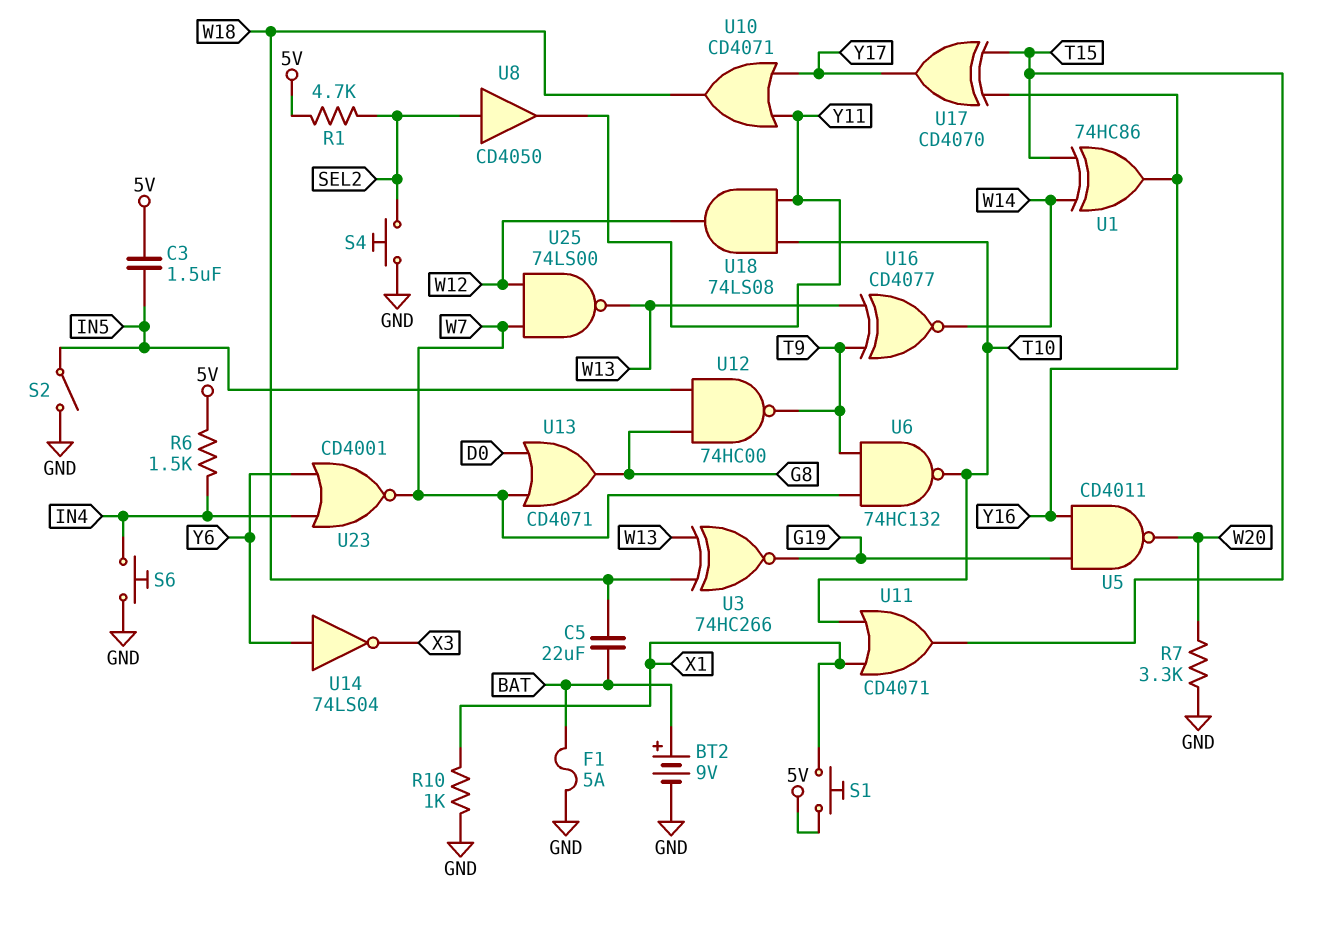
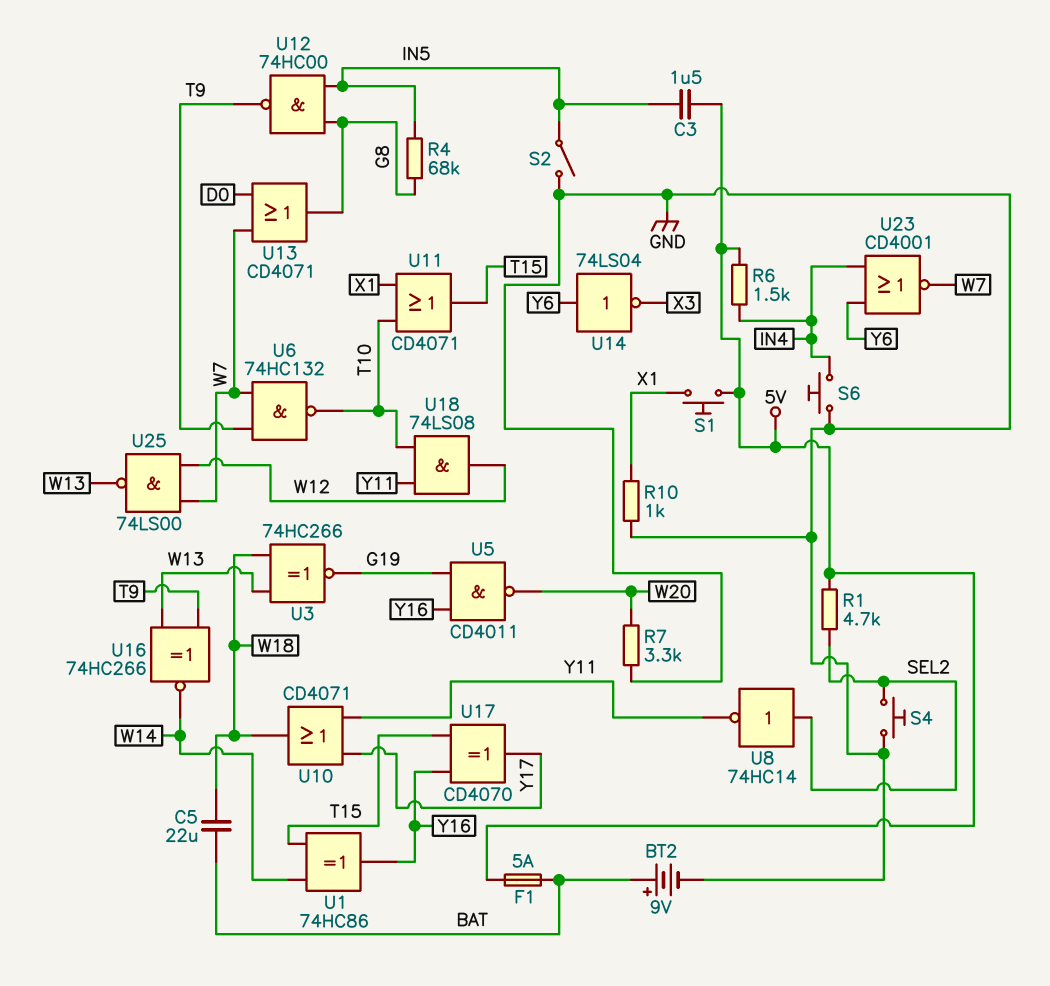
F1: 5A (BAT, GND) -> 5A (5V, BAT)
R4: none -> 68k (G8, IN5)
U8: buffer CD4050 (in SEL2, out Y11) -> NOT 74HC14 (in SEL2, out Y11)
U16: XNOR CD4077 (in T9, in W13, out W14) -> XNOR 74HC266 (in T9, in W13, out W14)

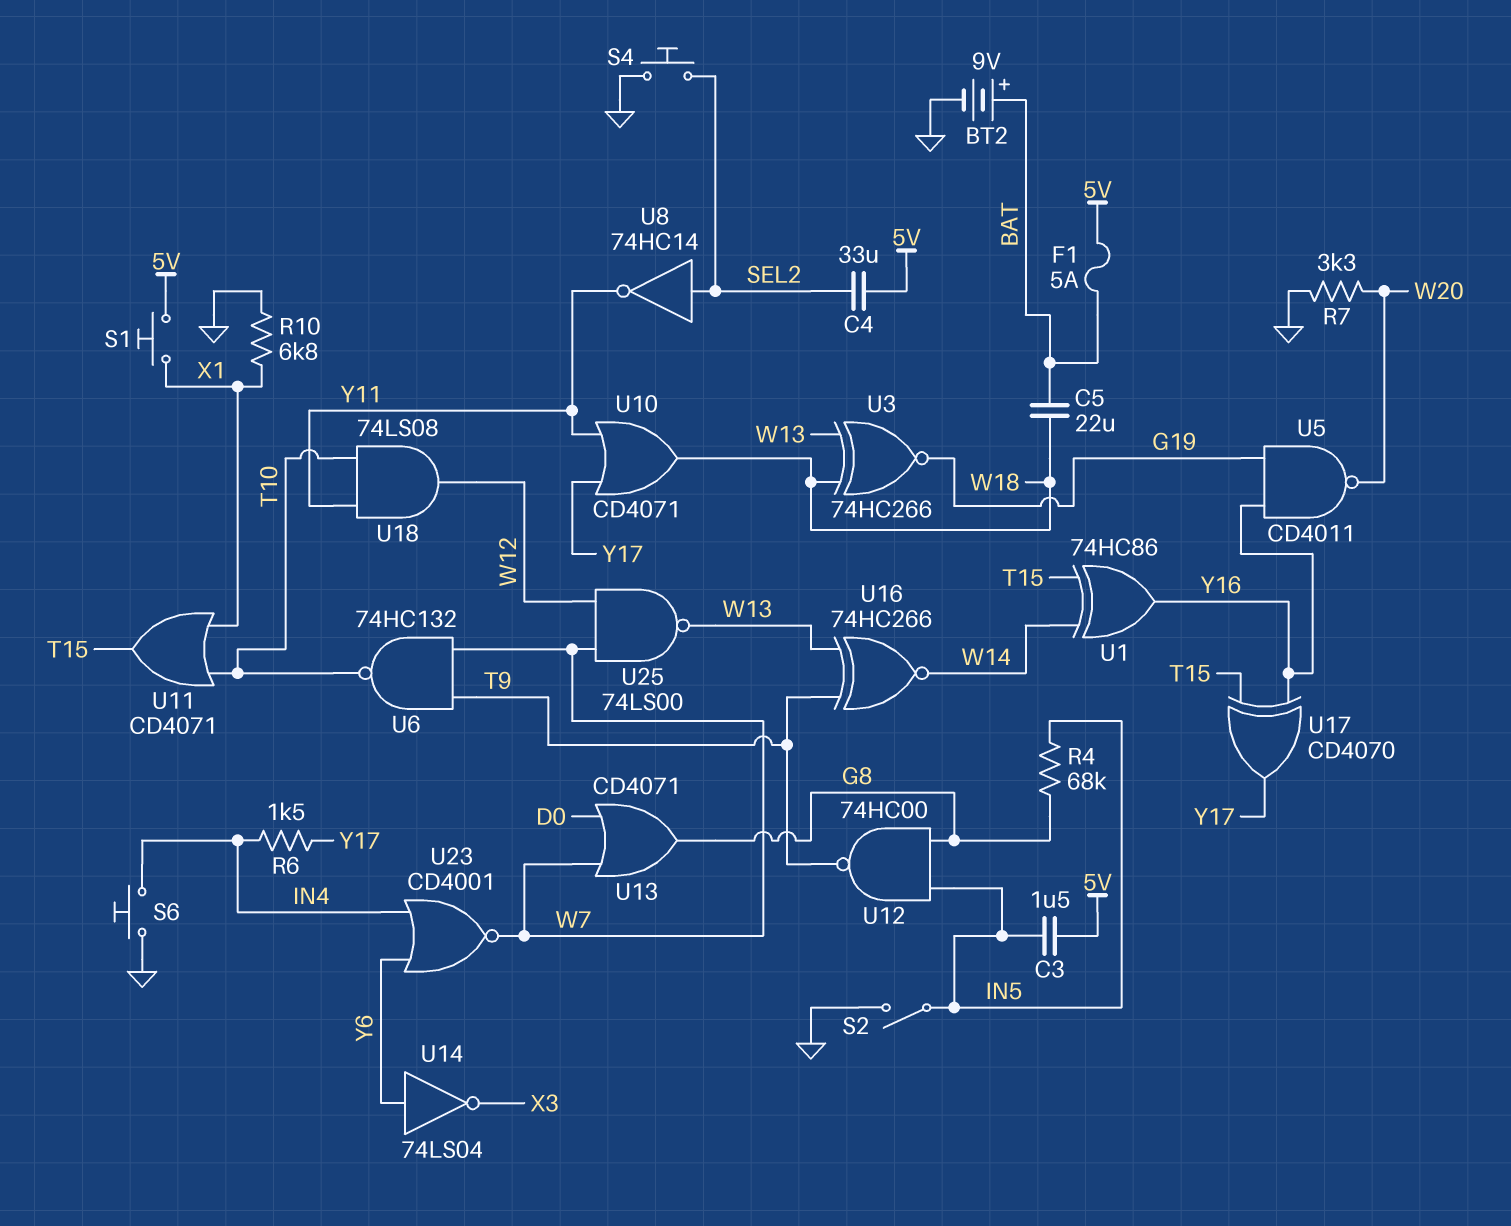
C4: none -> 33uF (5V, SEL2)
R1: 4.7k (5V, SEL2) -> none
R6: 1.5k (5V, IN4) -> 1.5k (IN4, Y17)
R10: 1k (GND, X1) -> 6.8k (GND, X1)

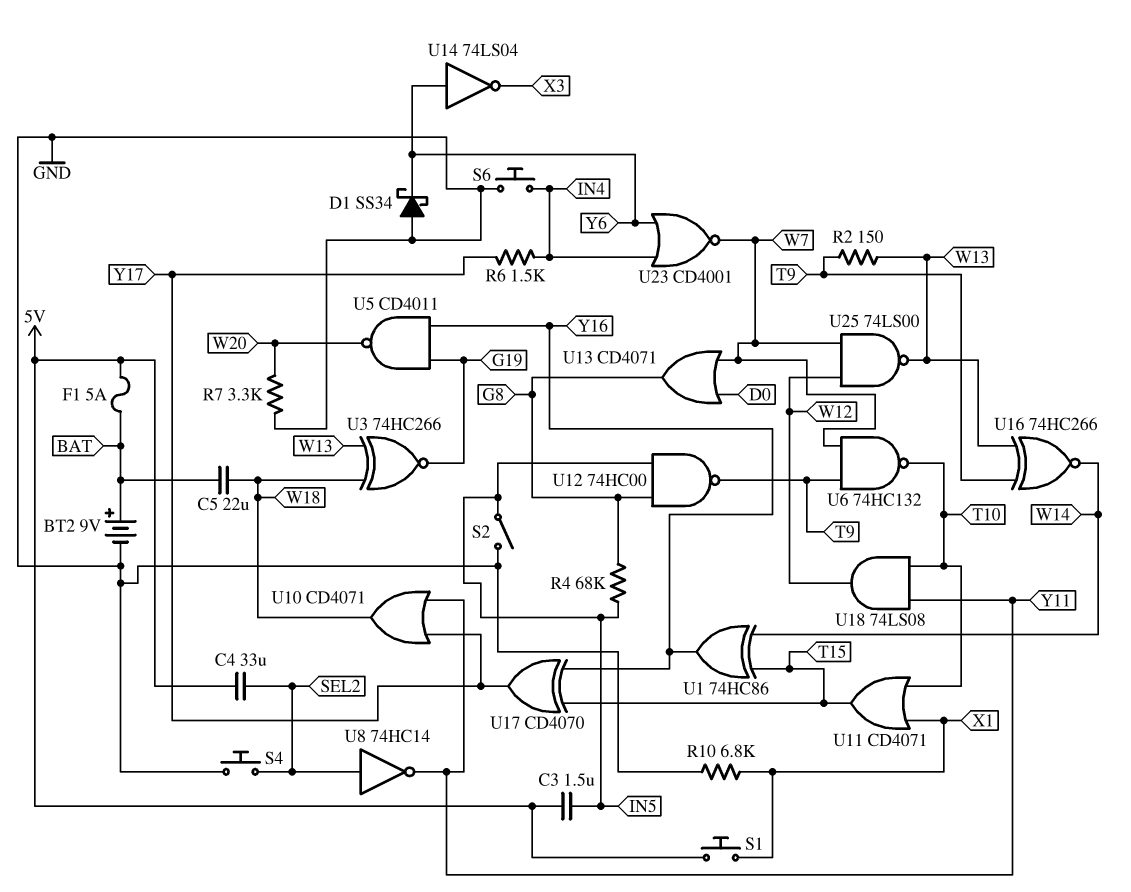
D1: none -> schottky SS34 (A GND, K Y6)
R2: none -> 150 (T9, W13)

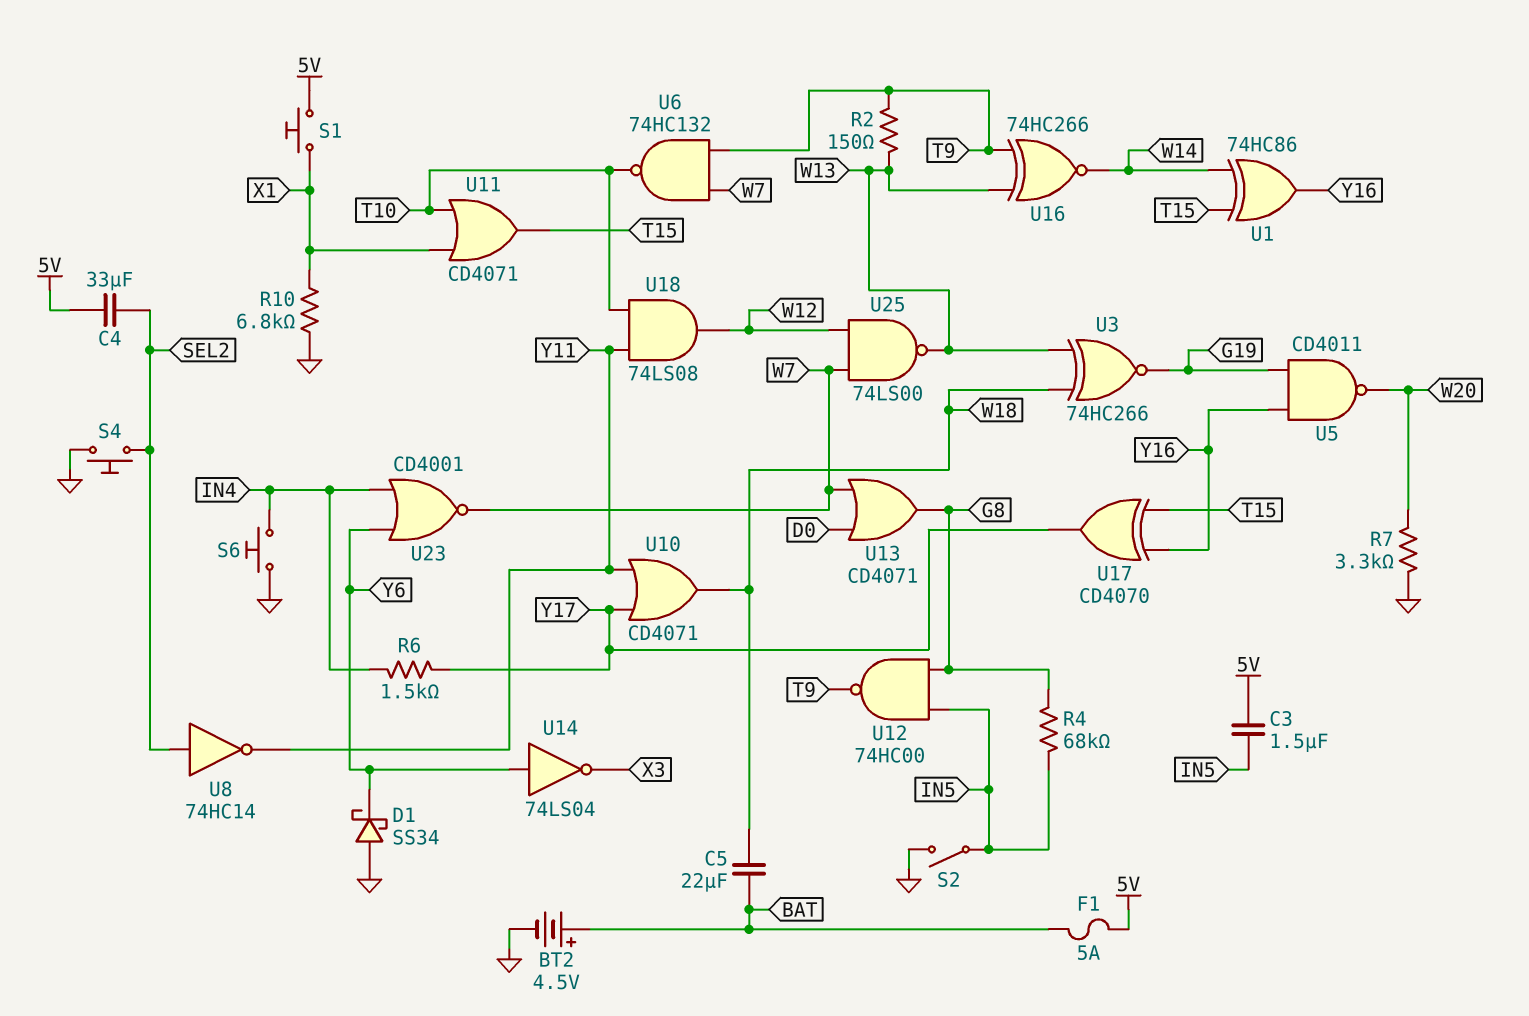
BT2: 9V (plus BAT, minus GND) -> 4.5V (plus BAT, minus GND)

